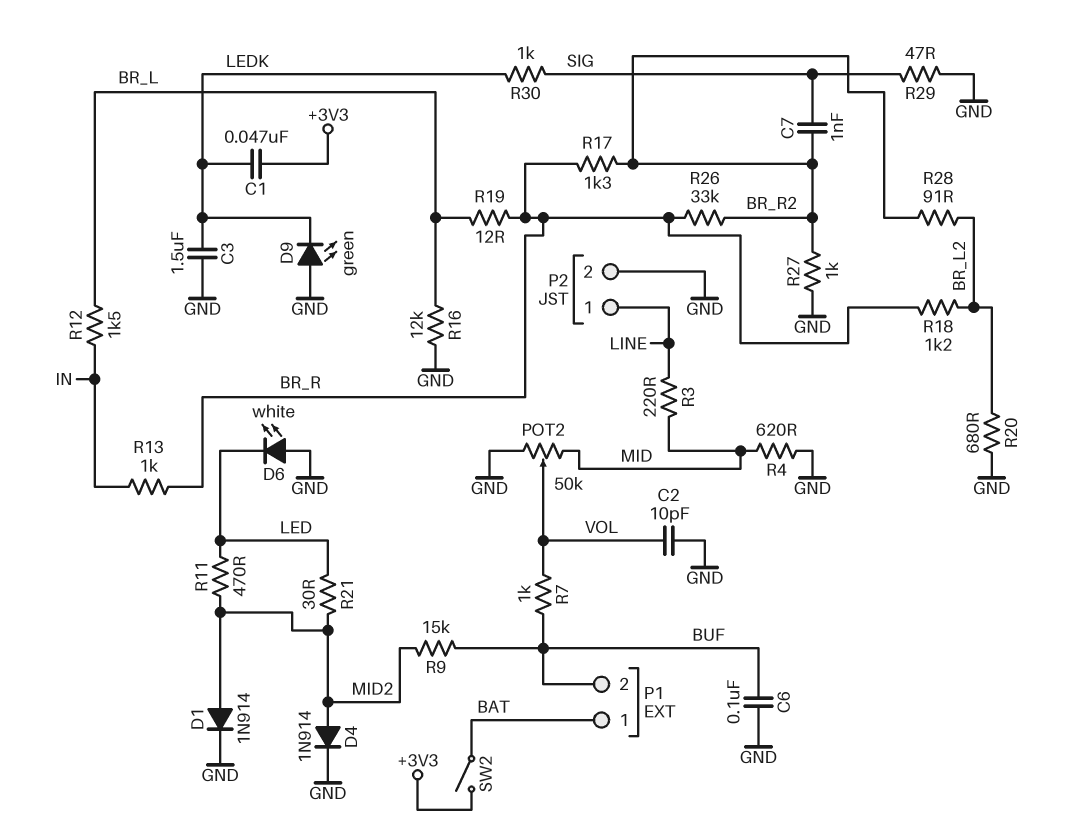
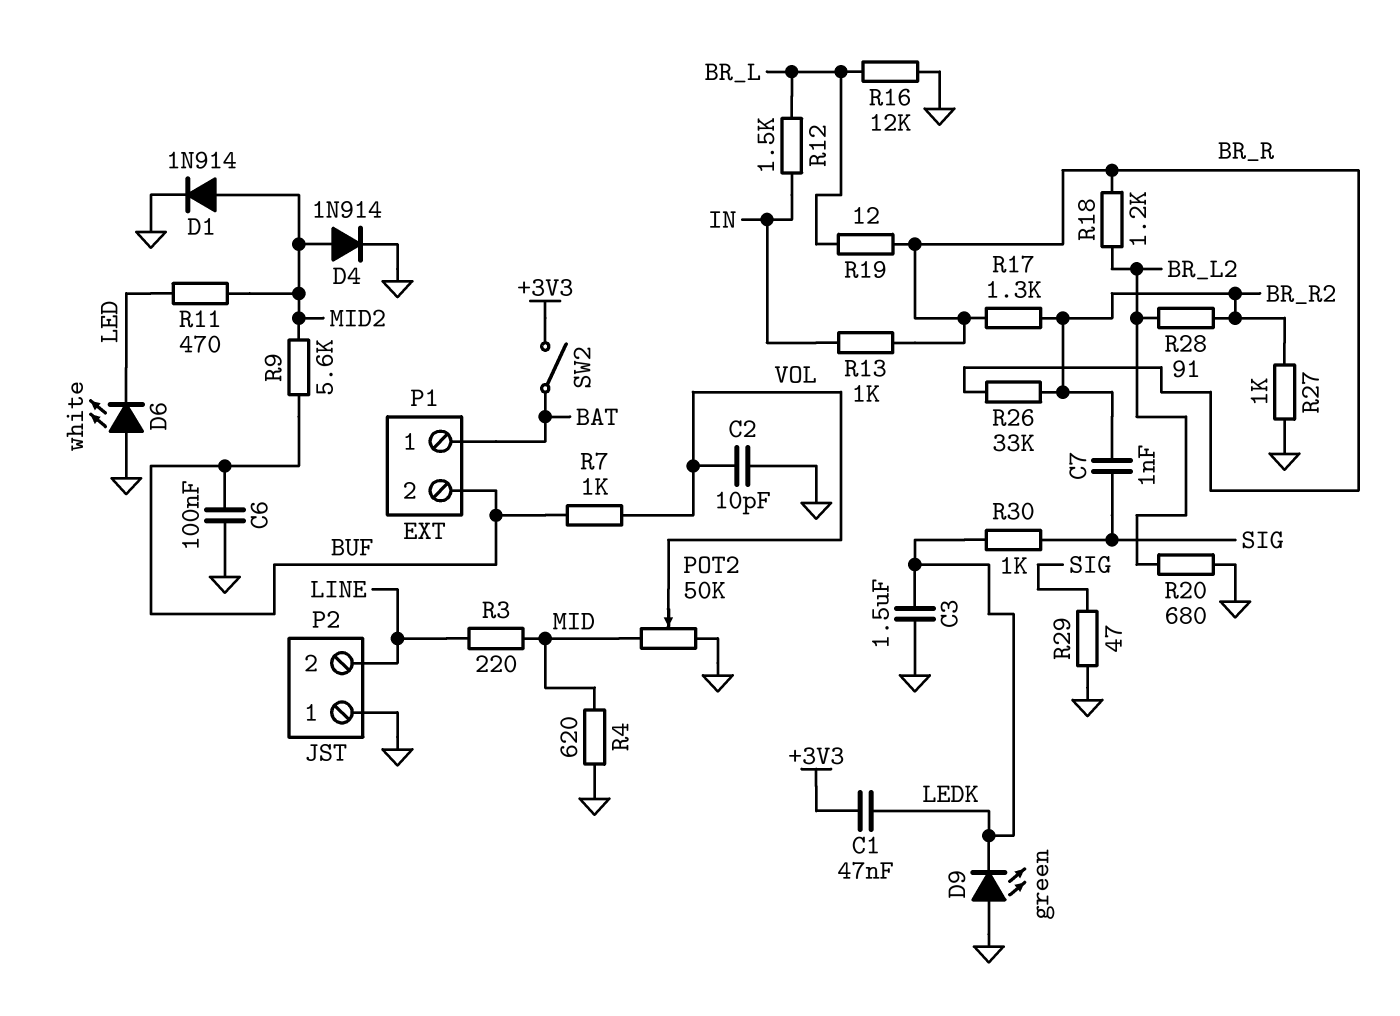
P2 pin 1: LINE -> GND
P2 pin 2: GND -> LINE
R9: 15k (BUF, MID2) -> 5.6k (BUF, MID2)
R21: 30 (LED, MID2) -> none

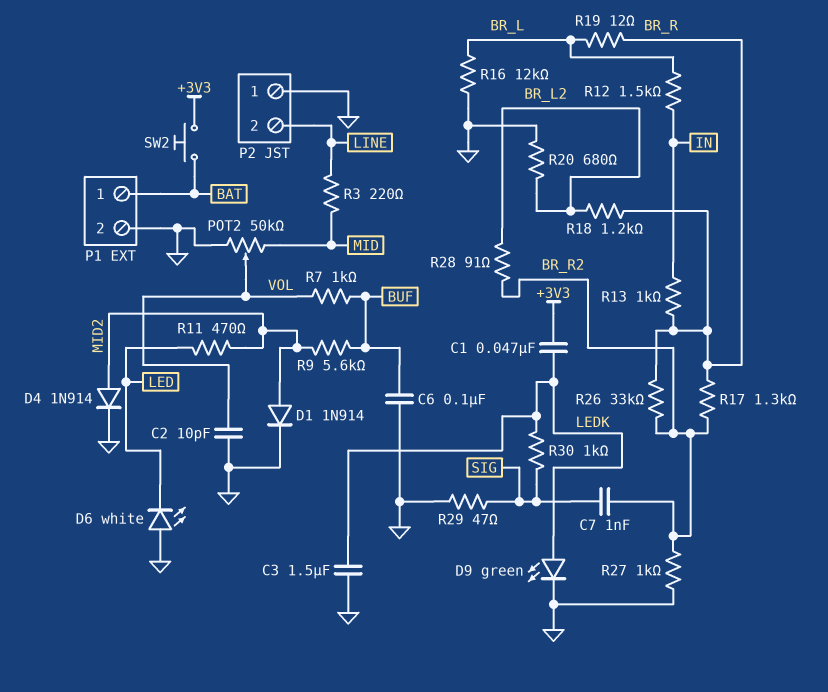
D9: LED green (A GND, K LEDK) -> LED green (A LEDK, K GND)
P1 pin 2: BUF -> GND
R4: 620 (GND, MID) -> none
SW2: switch (+3V3, BAT) -> button (+3V3, BAT)

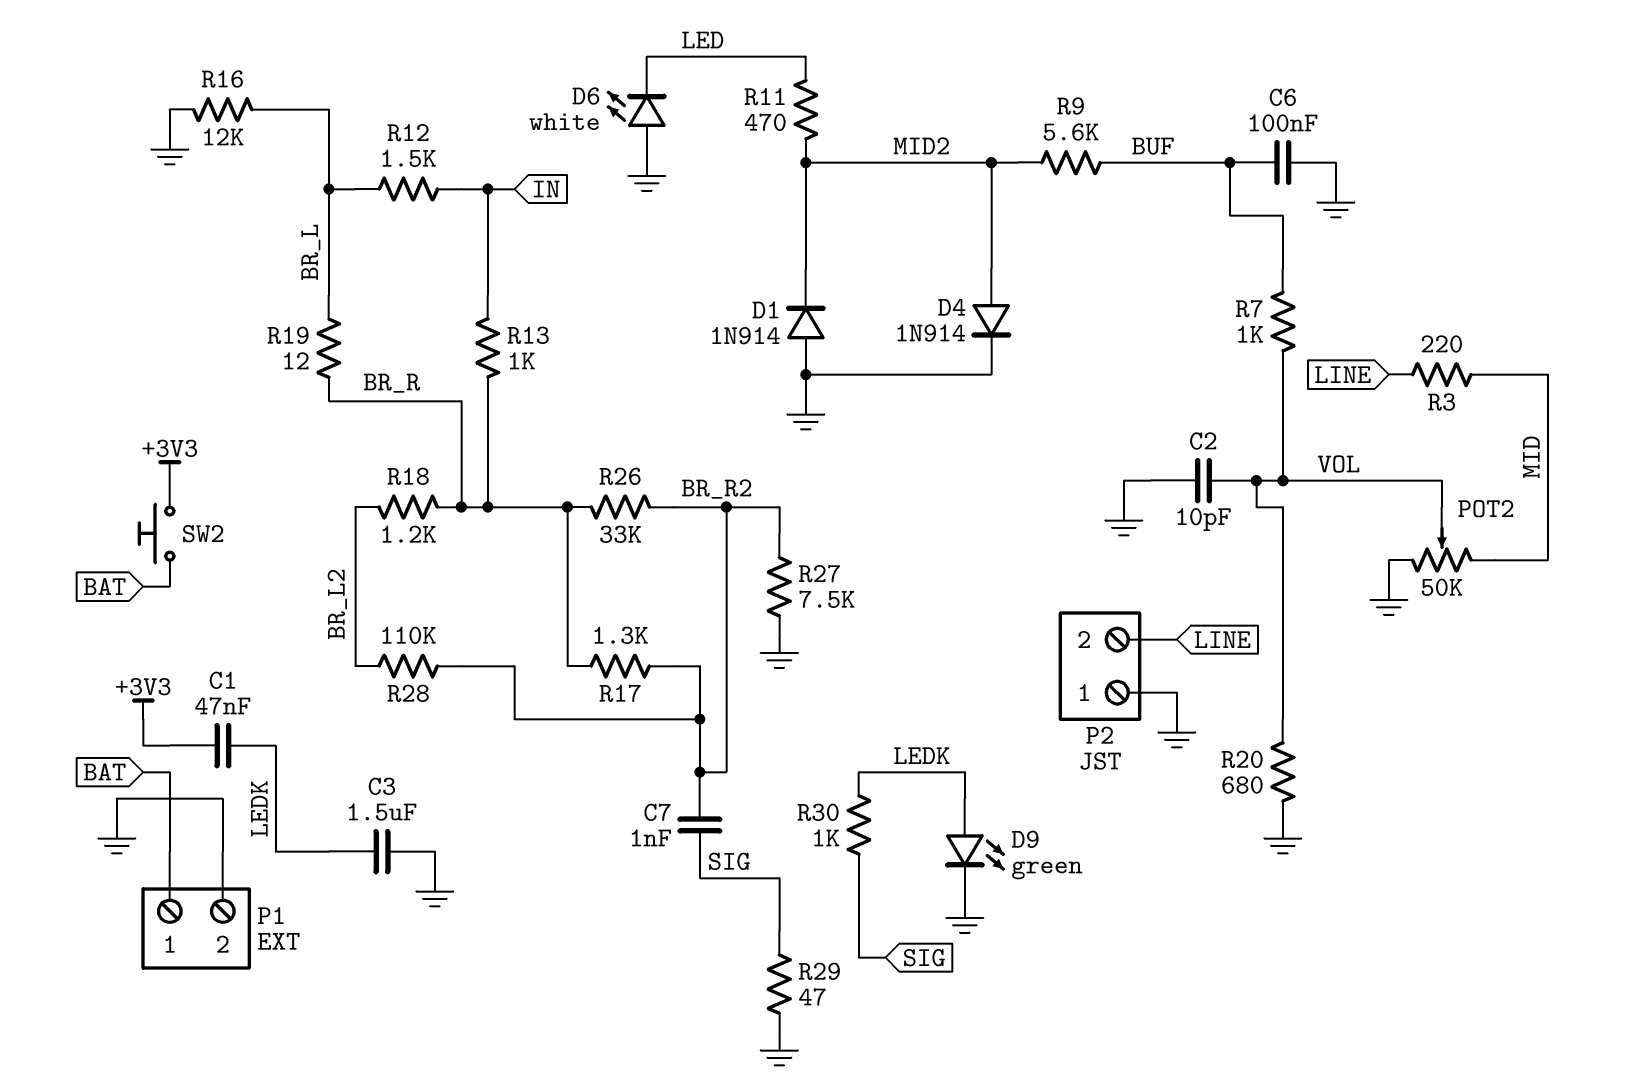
D1: diode 1N914 (A MID2, K GND) -> diode 1N914 (A GND, K MID2)
R20: 680 (BR_L2, GND) -> 680 (GND, VOL)
R27: 1k (BR_R2, GND) -> 7.5k (BR_R2, GND)
R28: 91 (BR_L2, BR_R2) -> 110k (BR_L2, BR_R2)

